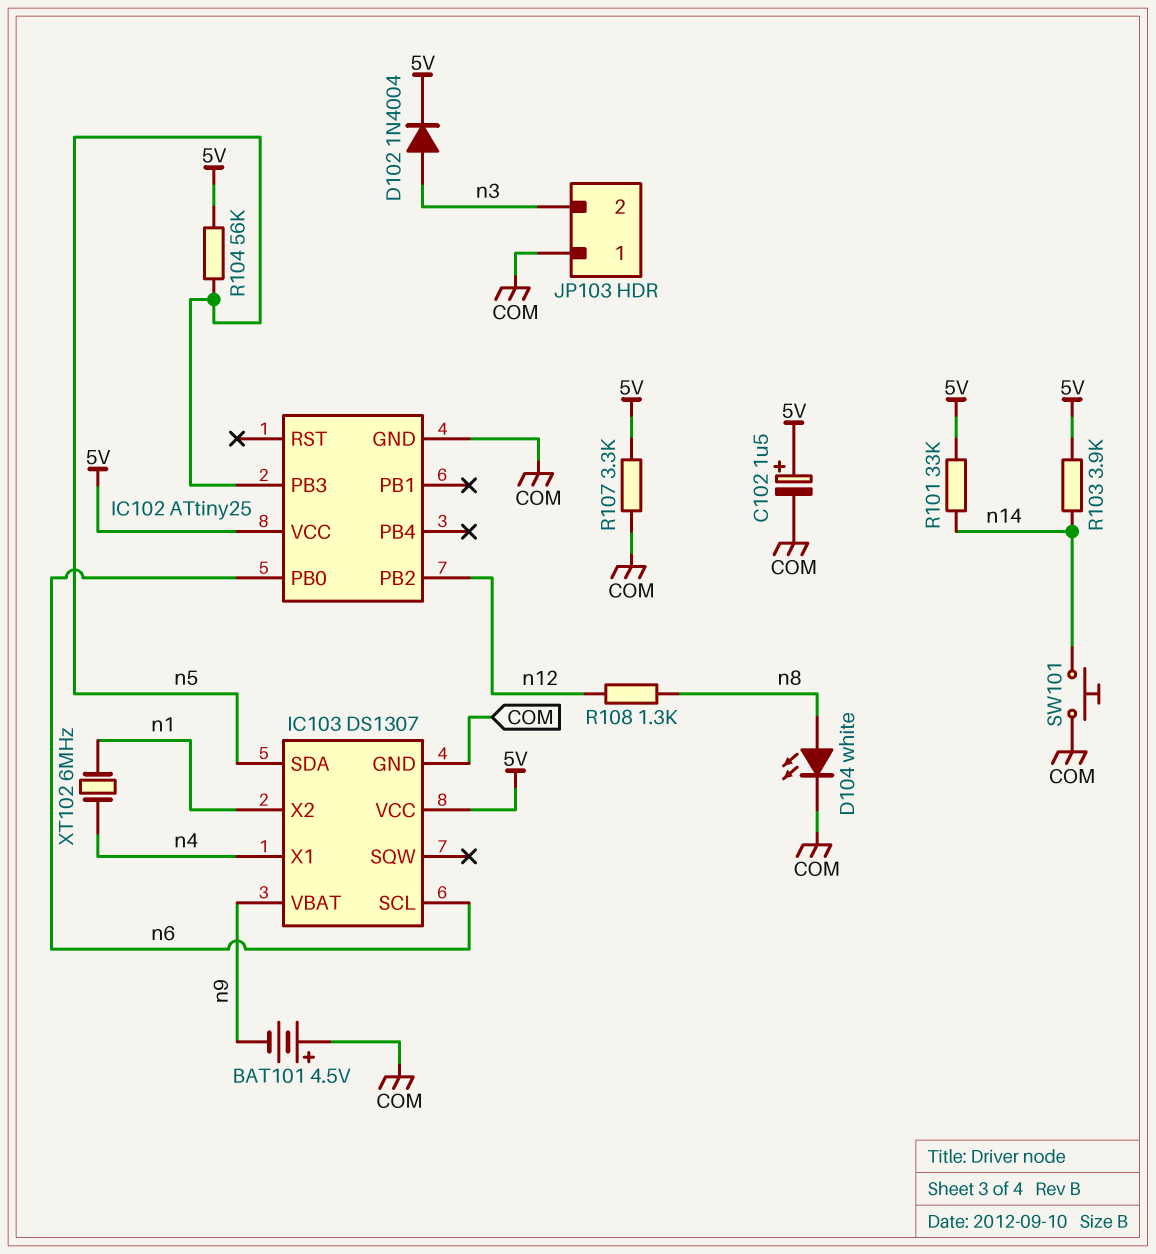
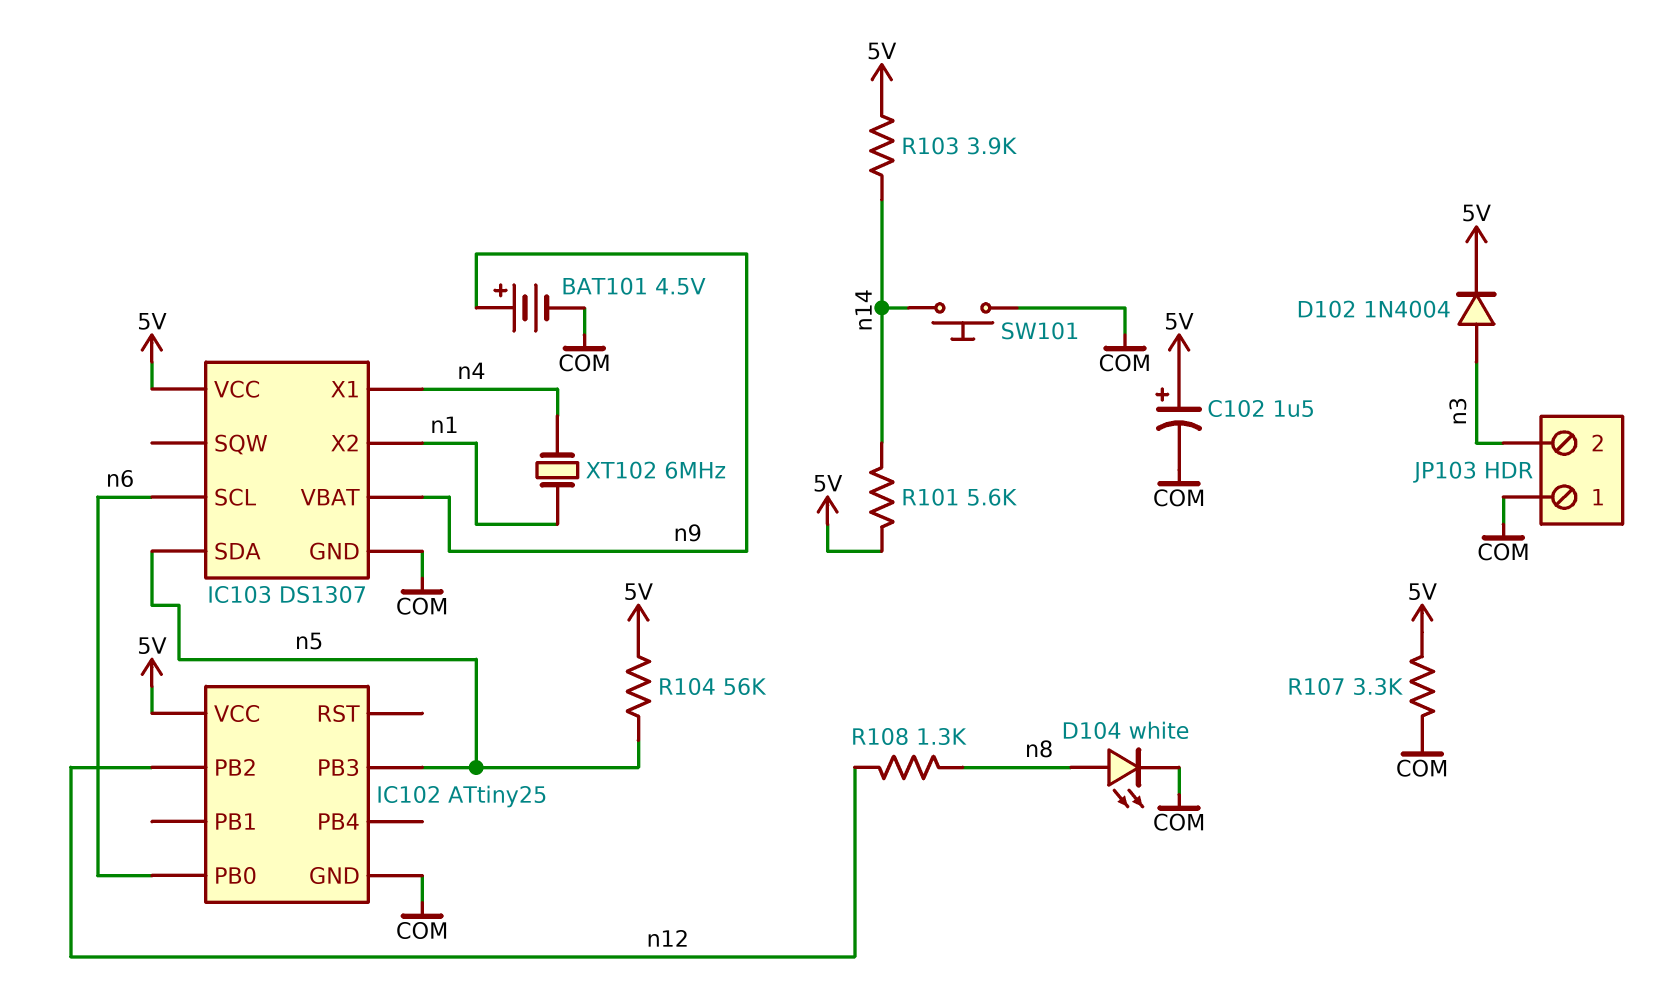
BAT101: 4.5V (plus COM, minus n9) -> 4.5V (plus n9, minus COM)
R101: 33k (5V, n14) -> 5.6k (5V, n14)

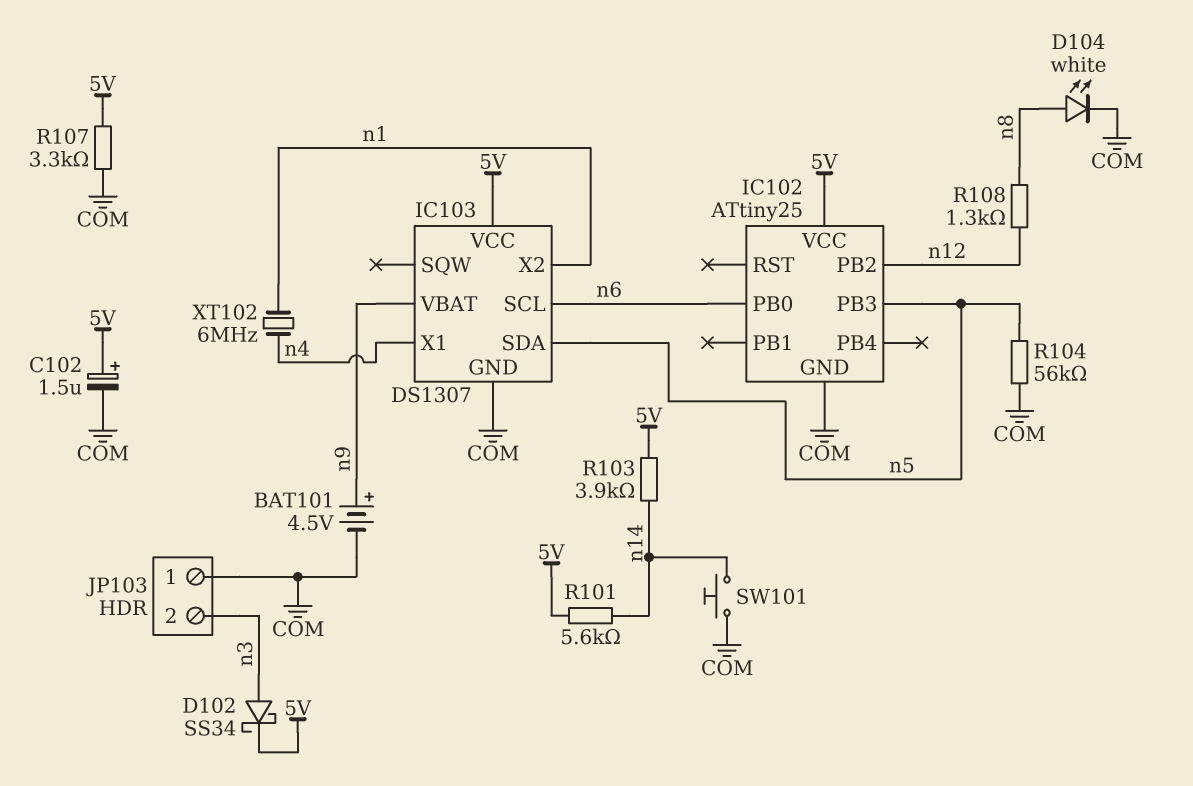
D102: diode 1N4004 (A n3, K 5V) -> schottky SS34 (A n3, K 5V)
R104: 56k (5V, n5) -> 56k (COM, n5)

